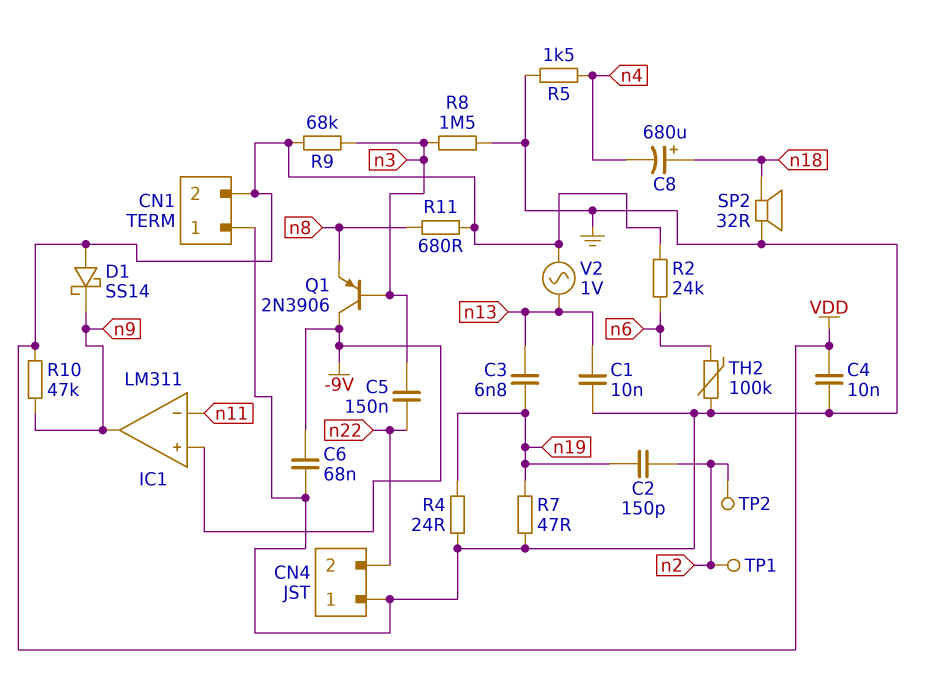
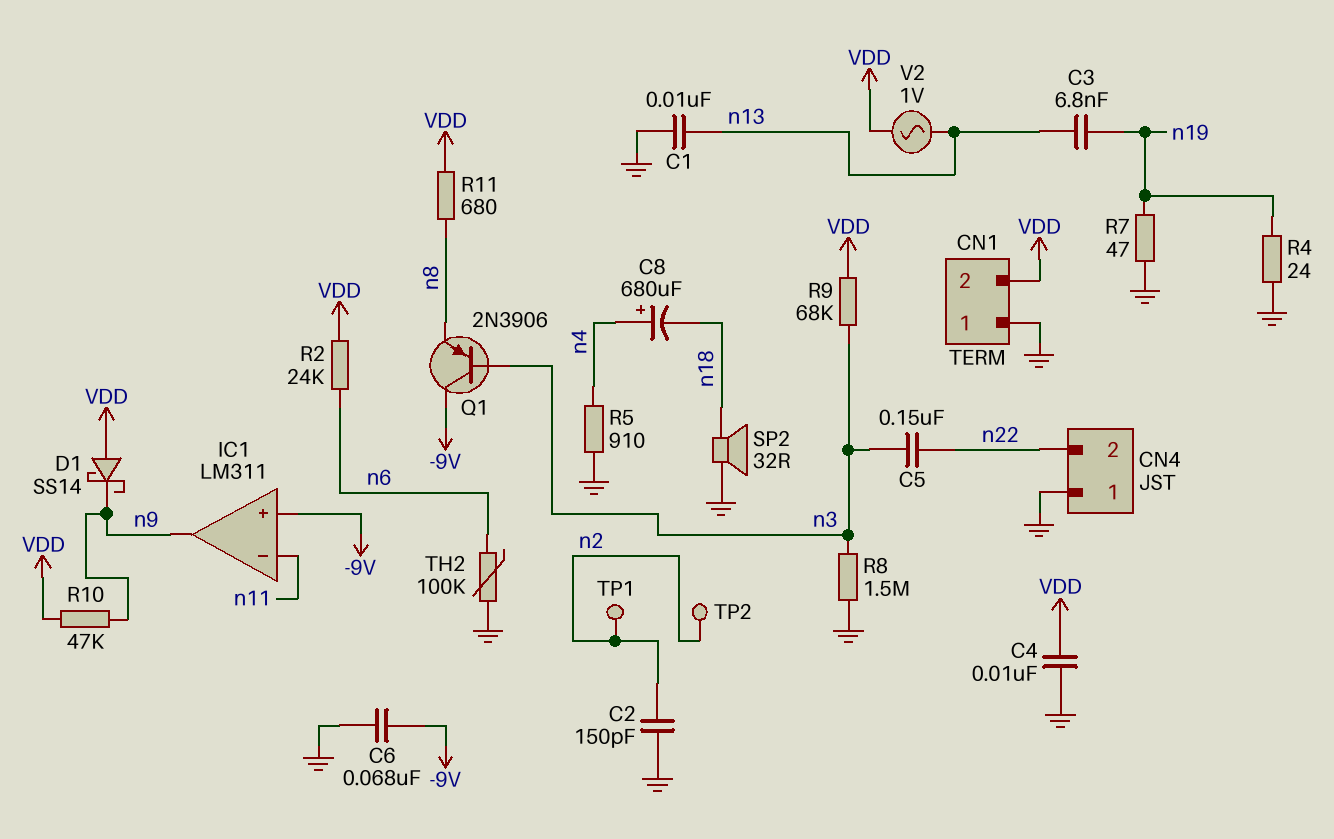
C2: 150pF (n2, n19) -> 150pF (GND, n2)
C8: 680uF (plus n18, minus n4) -> 680uF (plus n4, minus n18)
R5: 1.5k (GND, n4) -> 910 (GND, n4)

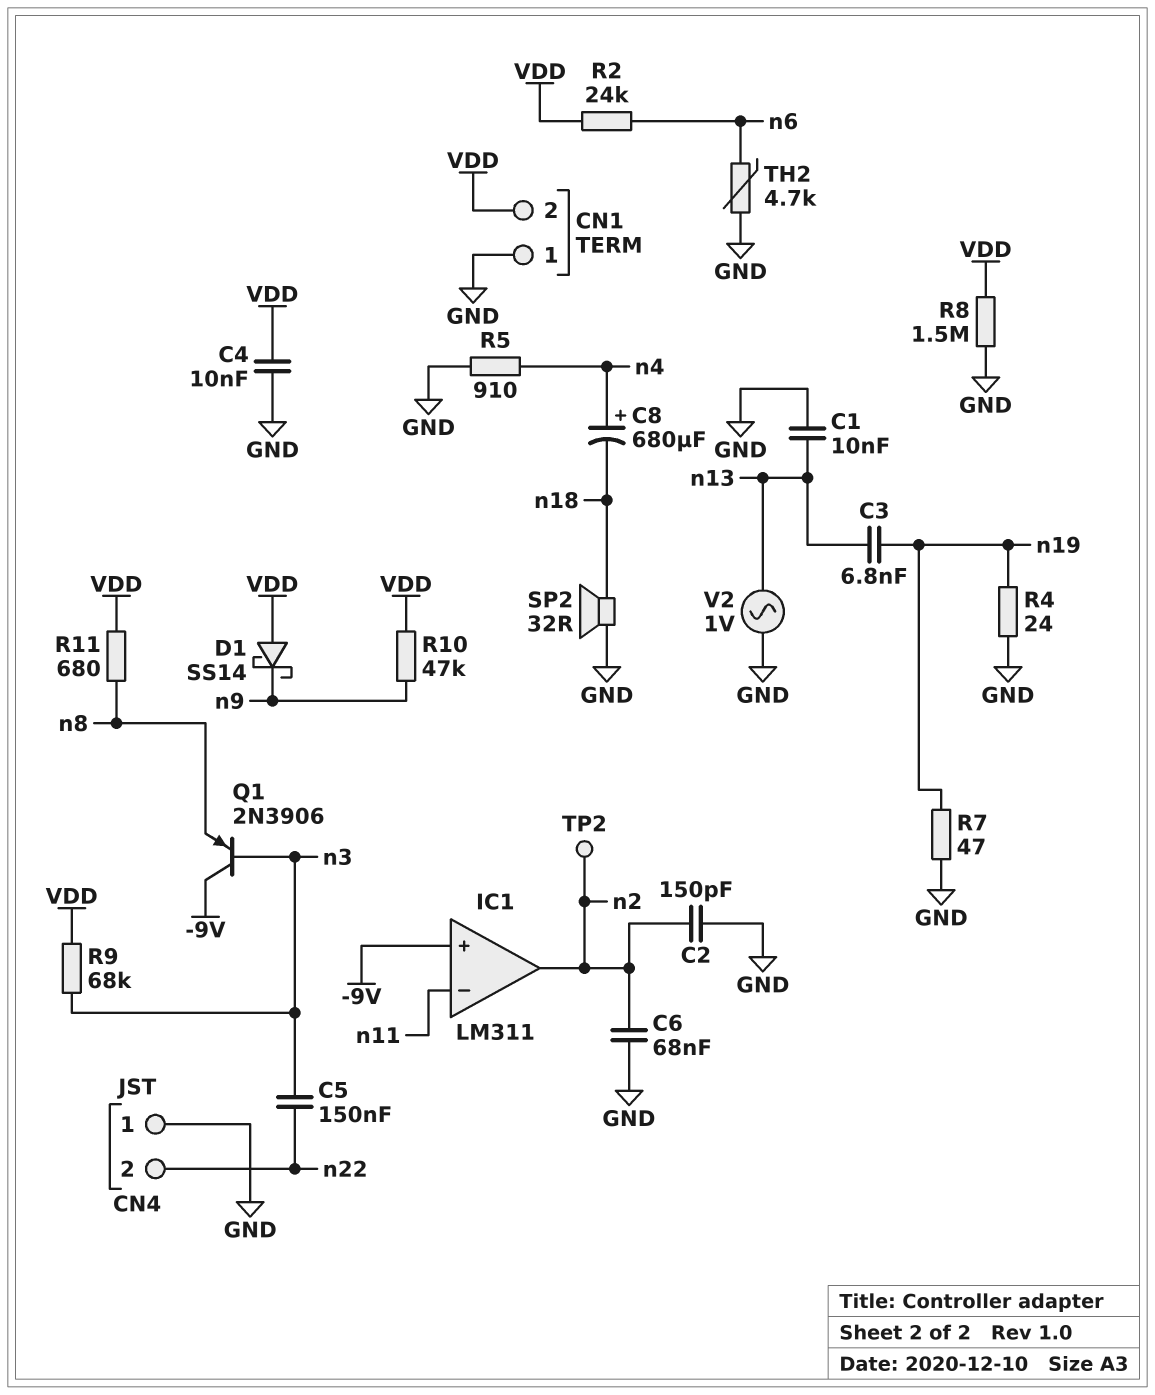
C6: 68nF (-9V, GND) -> 68nF (GND, n2)
IC1 pin out: n9 -> n2
R8: 1.5M (GND, n3) -> 1.5M (GND, VDD)
TH2: 100k (GND, n6) -> 4.7k (GND, n6)
TP1: test point (n2) -> none
V2: AC 1V (VDD, n13) -> AC 1V (GND, n13)

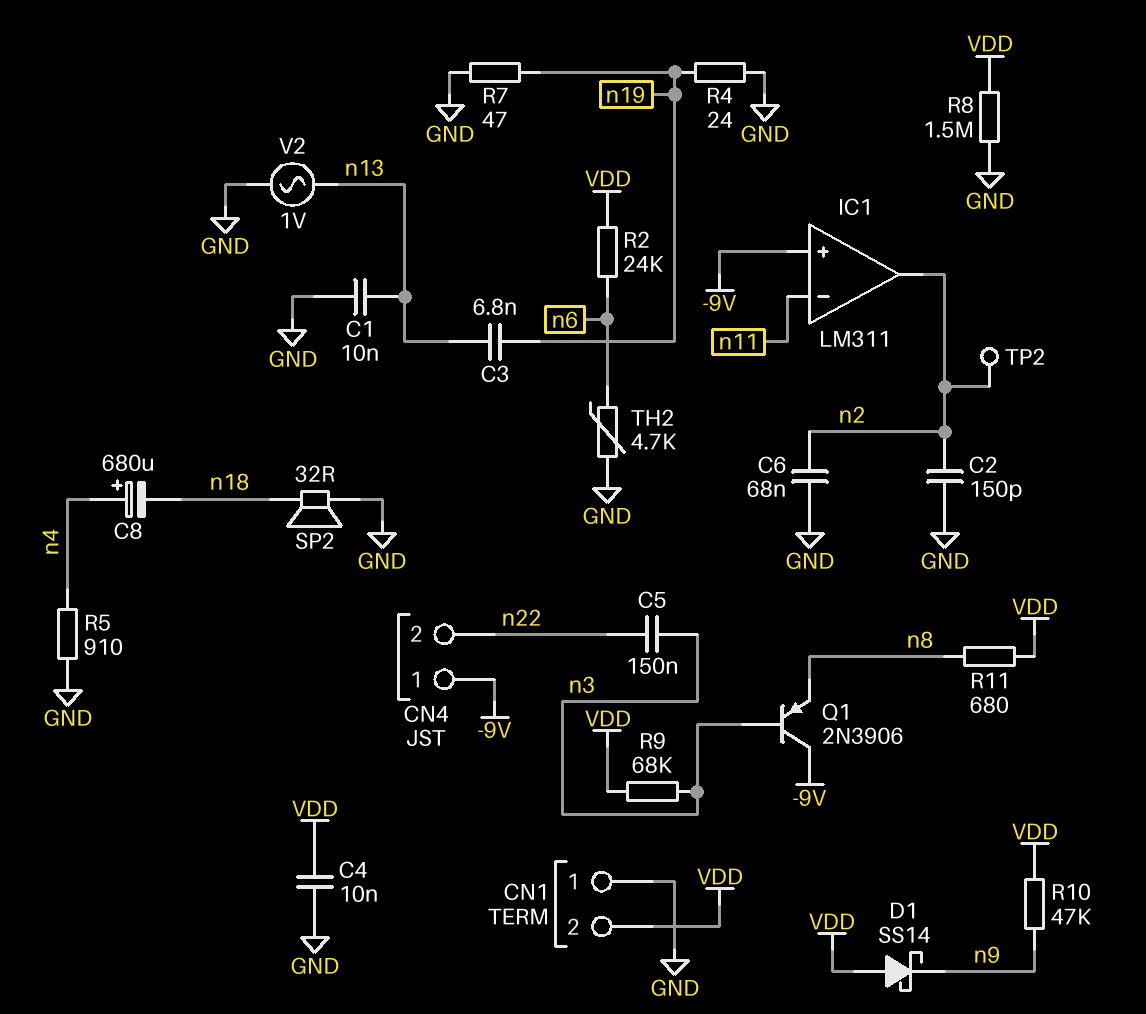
CN4 pin 1: GND -> -9V

